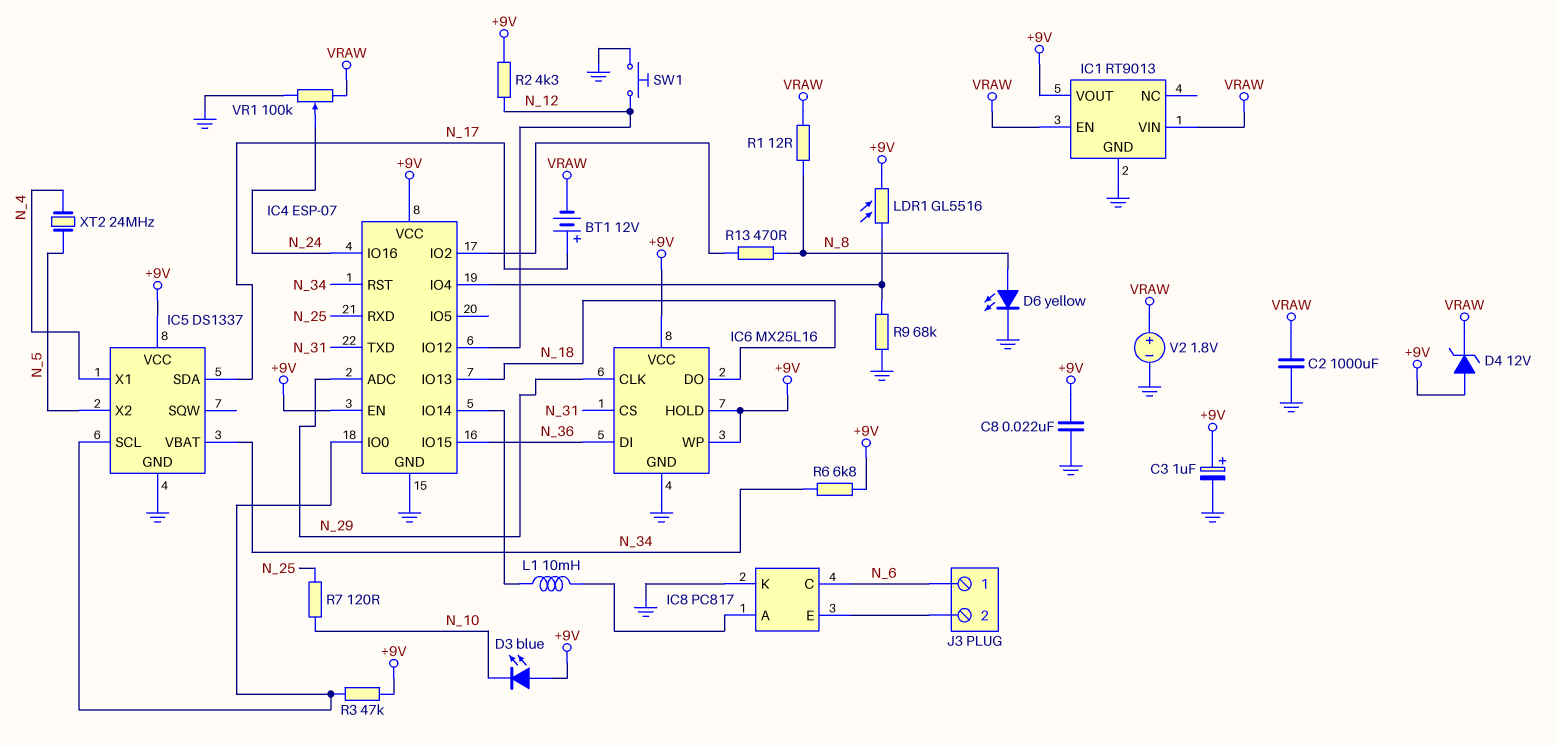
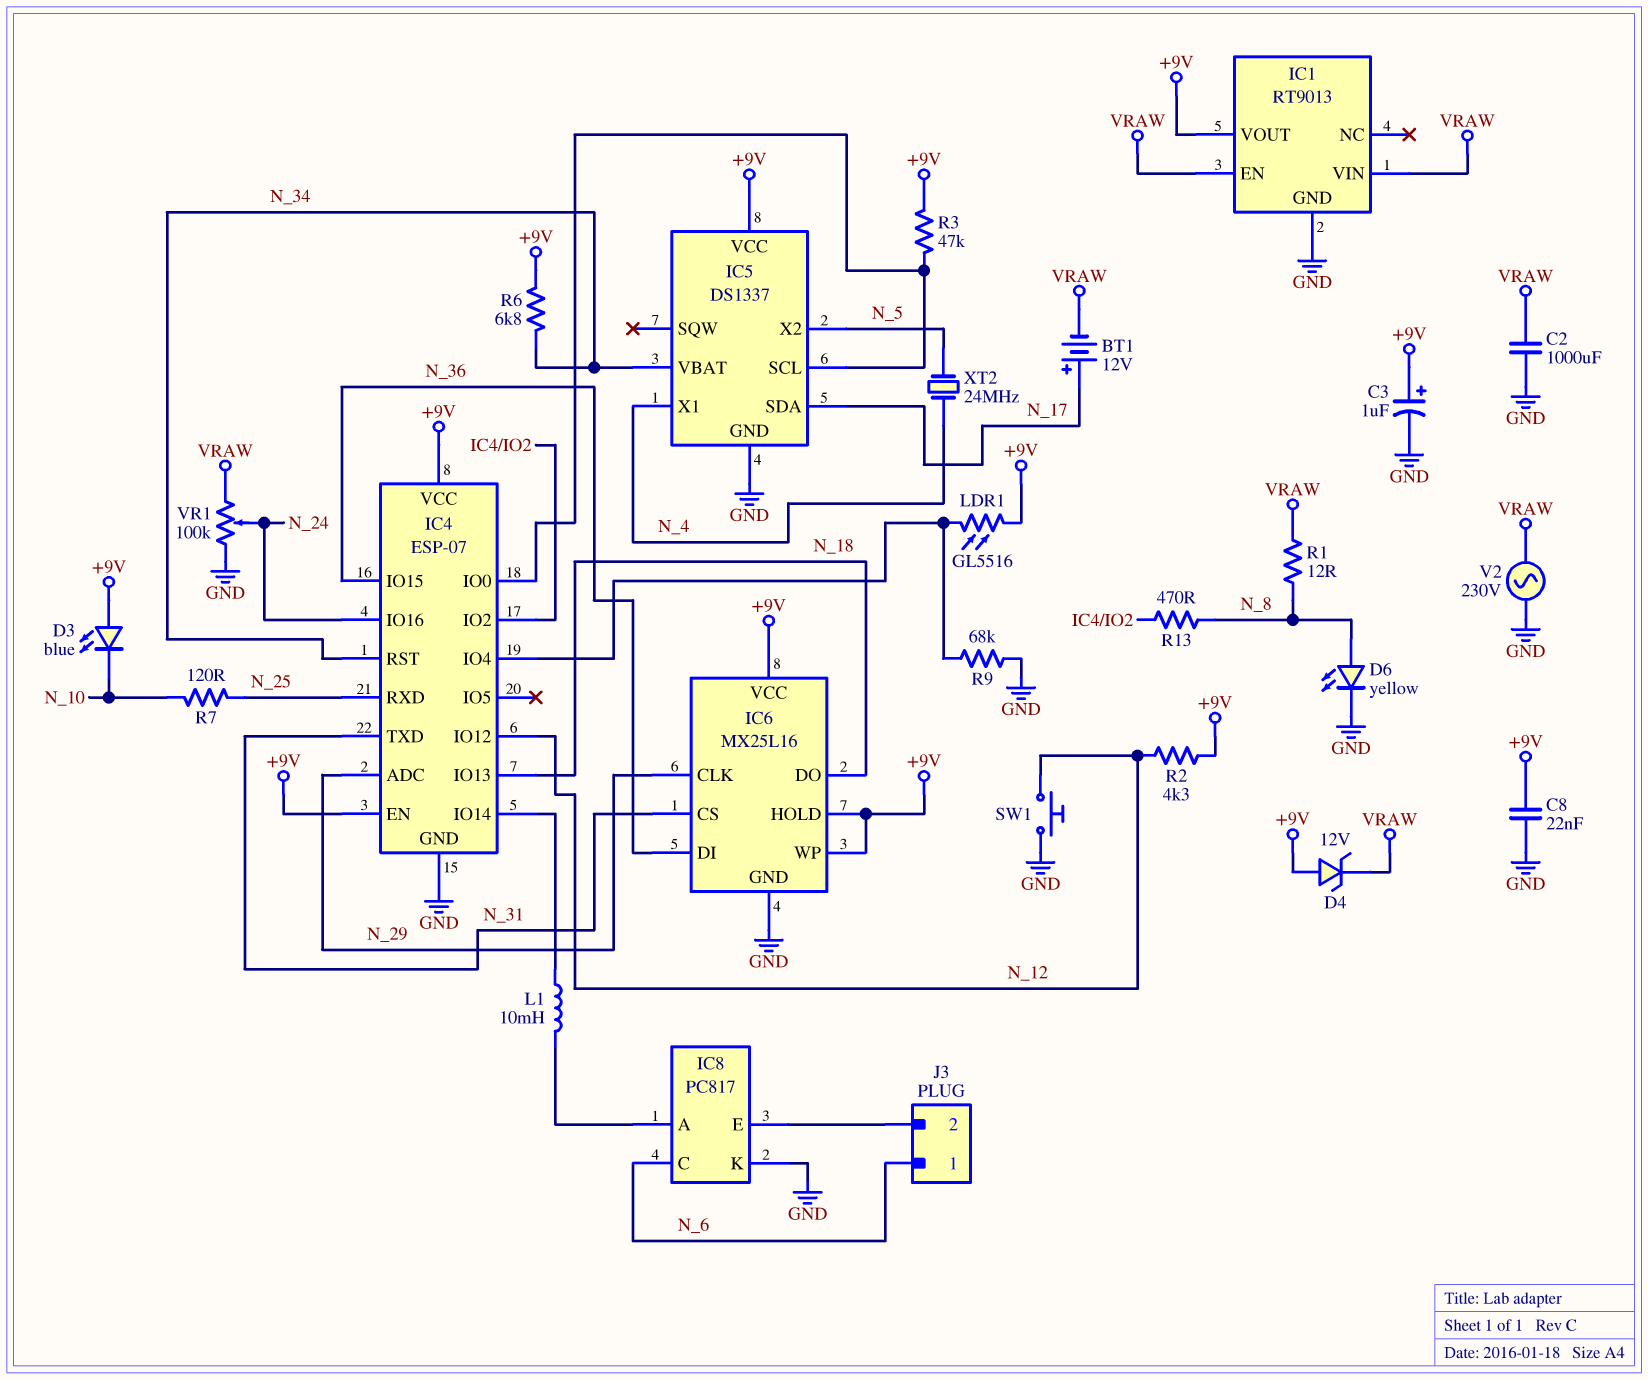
V2: 1.8V (plus VRAW, minus GND) -> AC 230V (GND, VRAW)

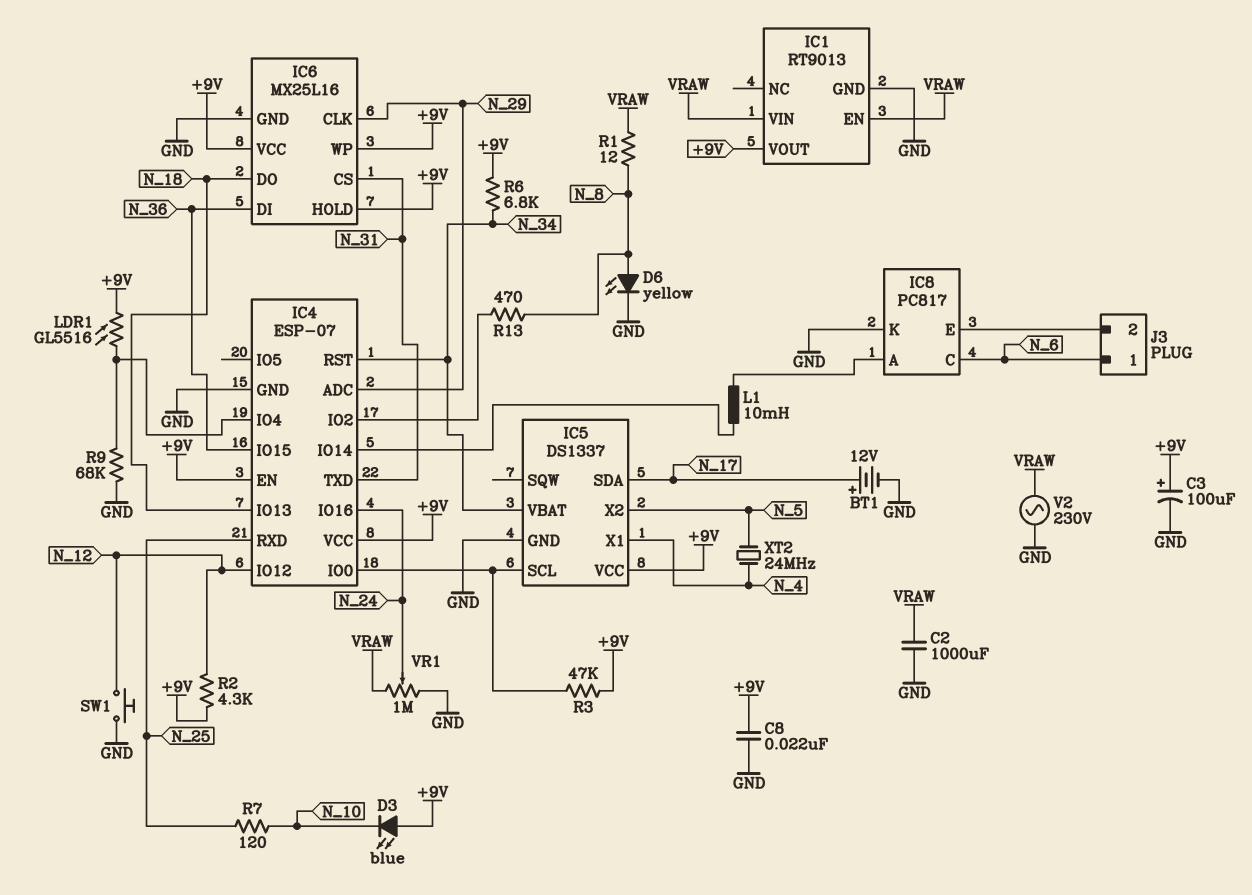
BT1: 12V (plus N_17, minus VRAW) -> 12V (plus N_17, minus GND)
C3: 1uF (plus +9V, minus GND) -> 100uF (plus +9V, minus GND)
D4: zener 12V (A +9V, K VRAW) -> none
VR1: 100k (GND, VRAW, wiper N_24) -> 1M (GND, VRAW, wiper N_24)

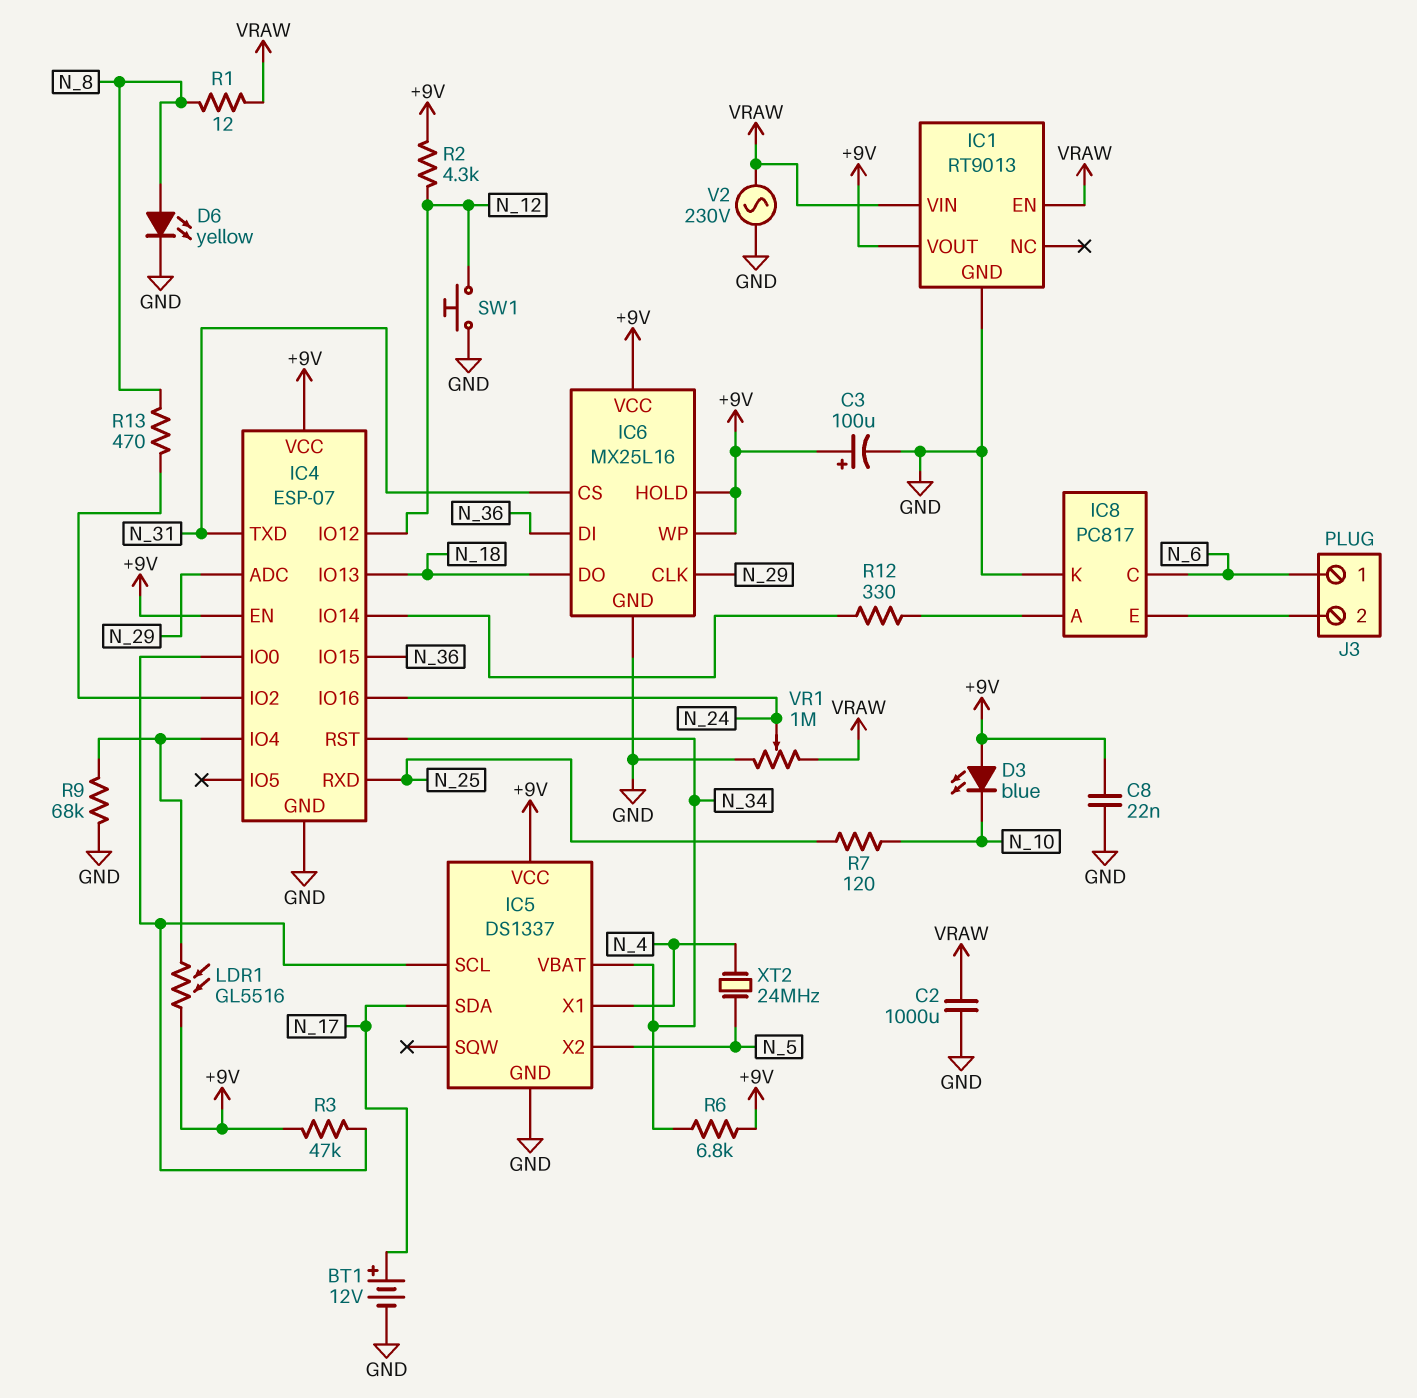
L1: 10mH (IC4/IO14, IC8/A) -> none
R12: none -> 330 (IC4/IO14, IC8/A)

